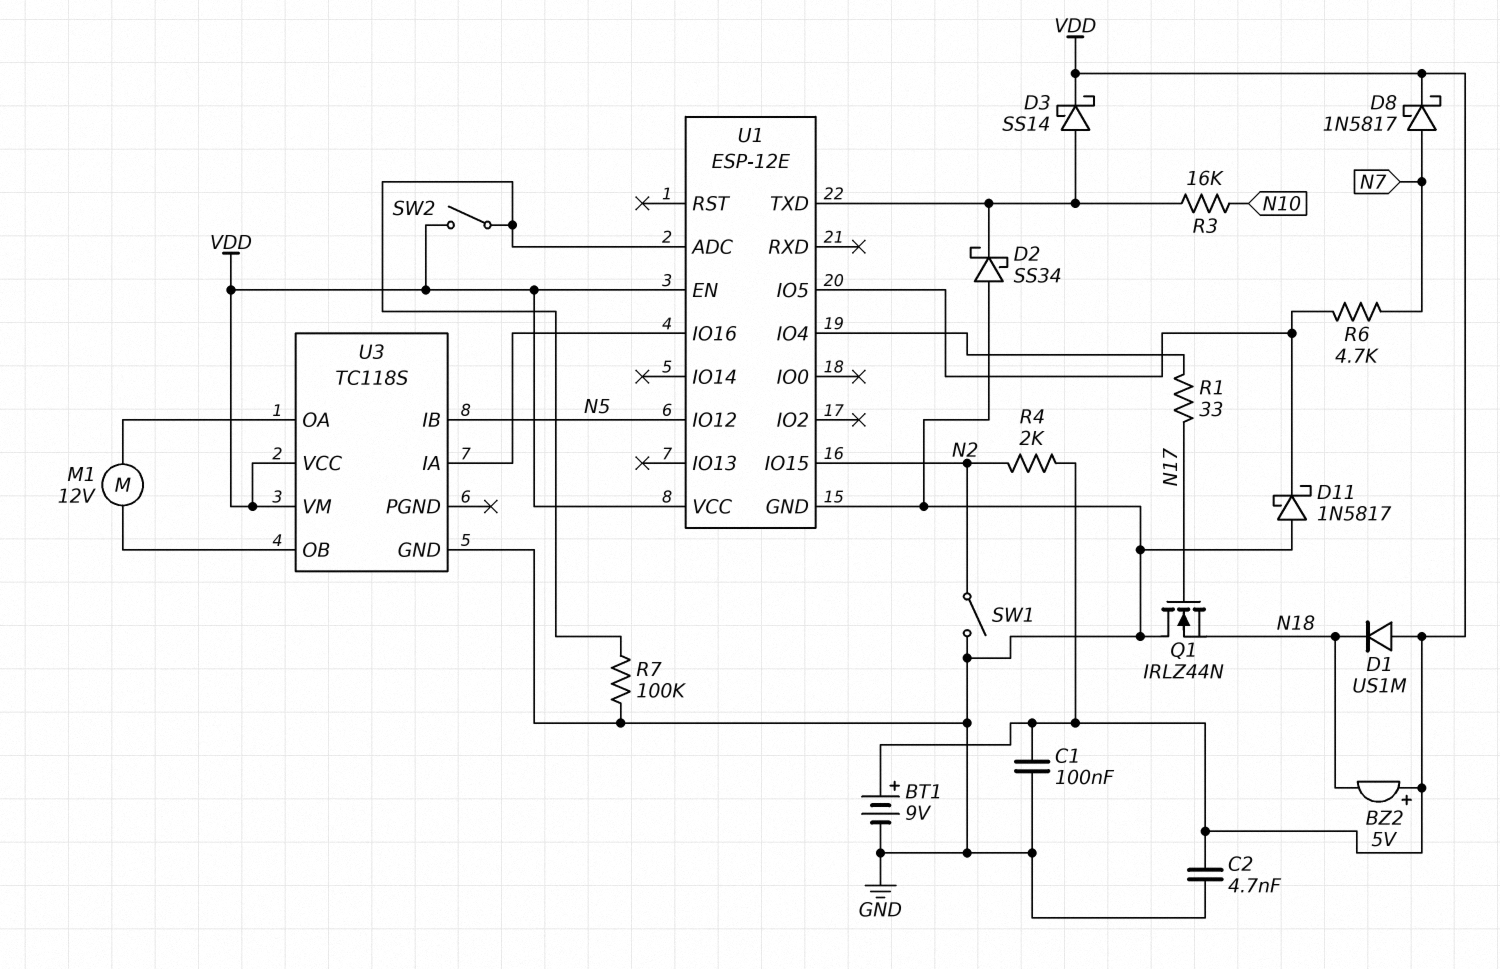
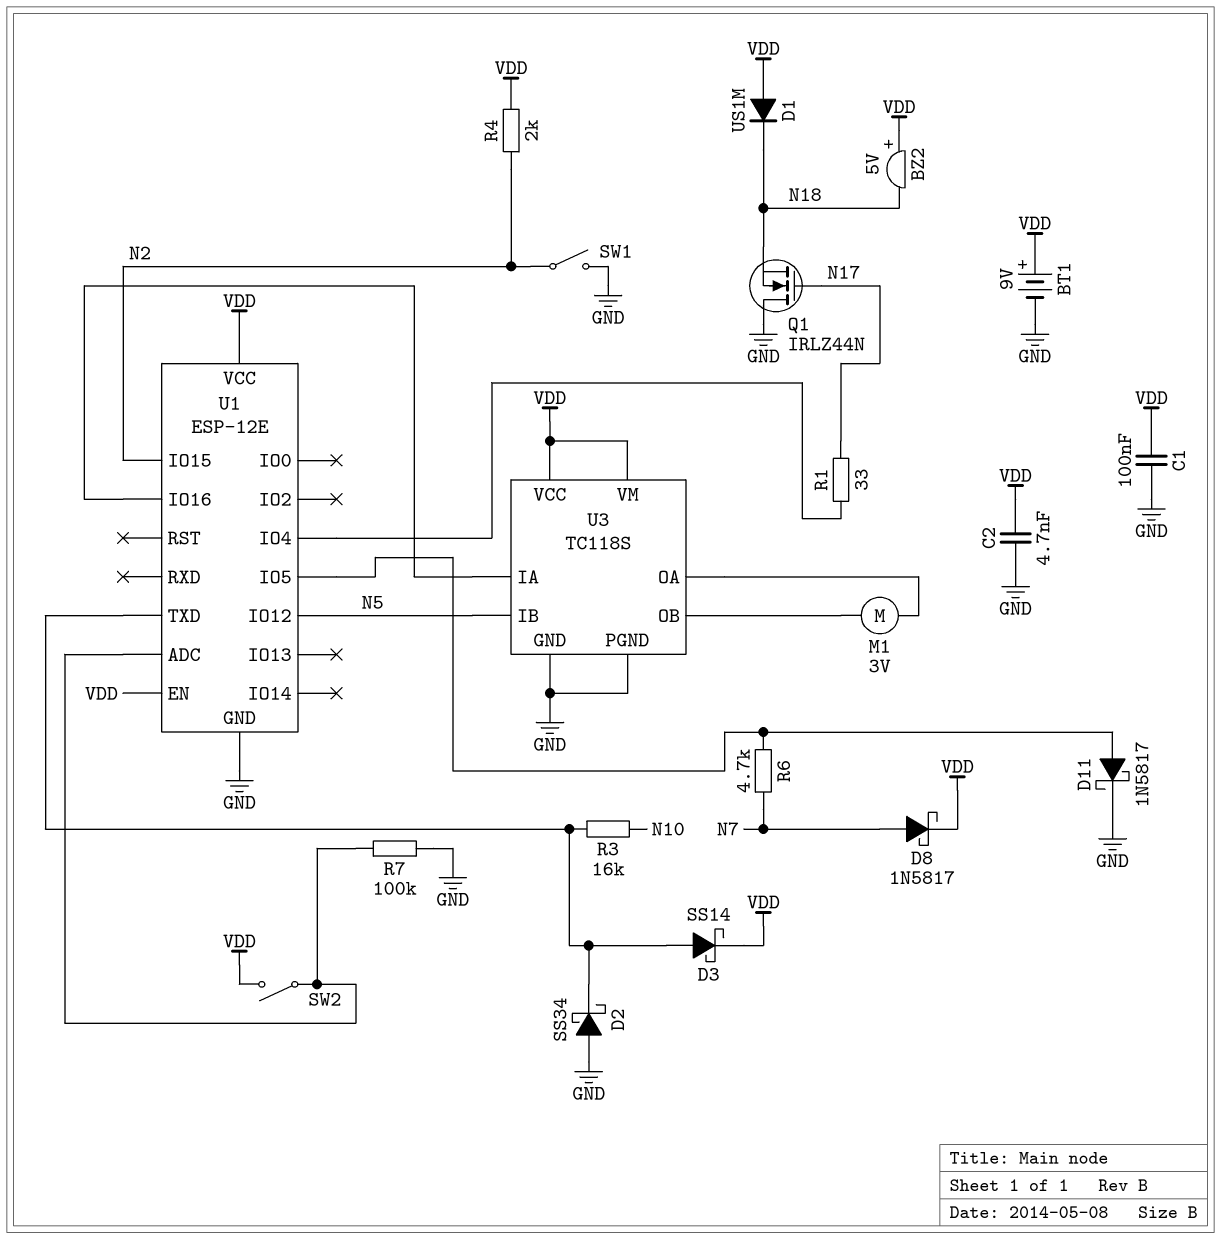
D11: schottky 1N5817 (A GND, K U1/IO5) -> schottky 1N5817 (A U1/IO5, K GND)
M1: motor 12V (U3/OA, U3/OB) -> motor 3V (U3/OA, U3/OB)
U3 pin PGND: none -> GND

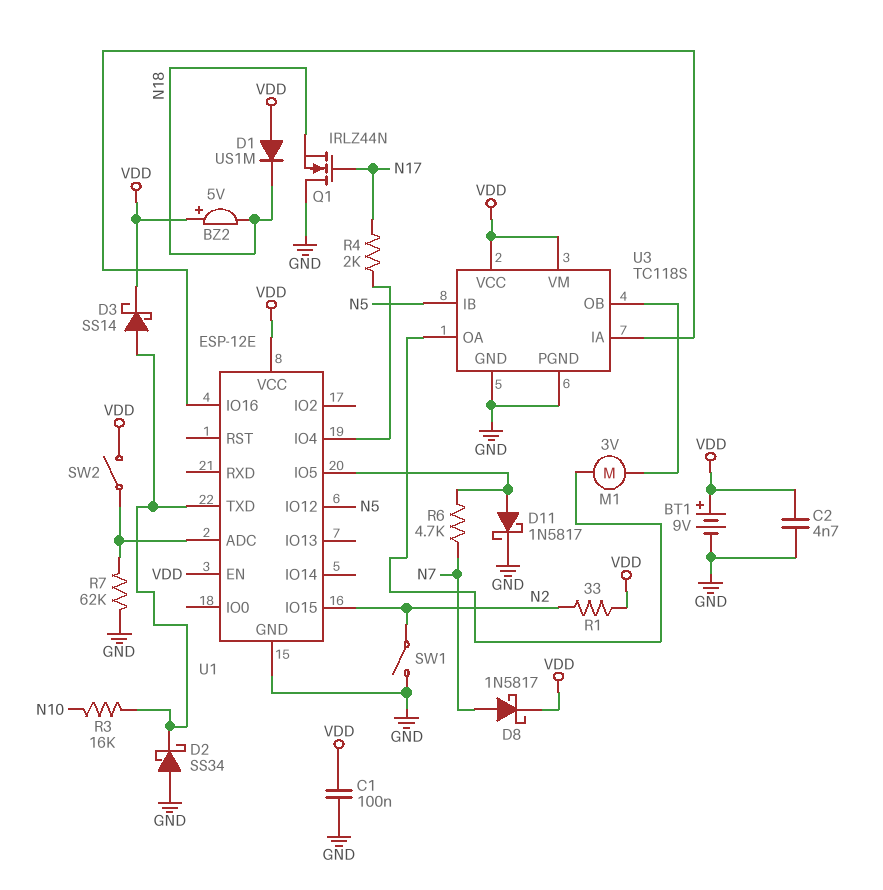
R1: 33 (N17, U1/IO4) -> 33 (N2, VDD)
R4: 2k (N2, VDD) -> 2k (N17, U1/IO4)
R7: 100k (GND, U1/ADC) -> 62k (GND, U1/ADC)

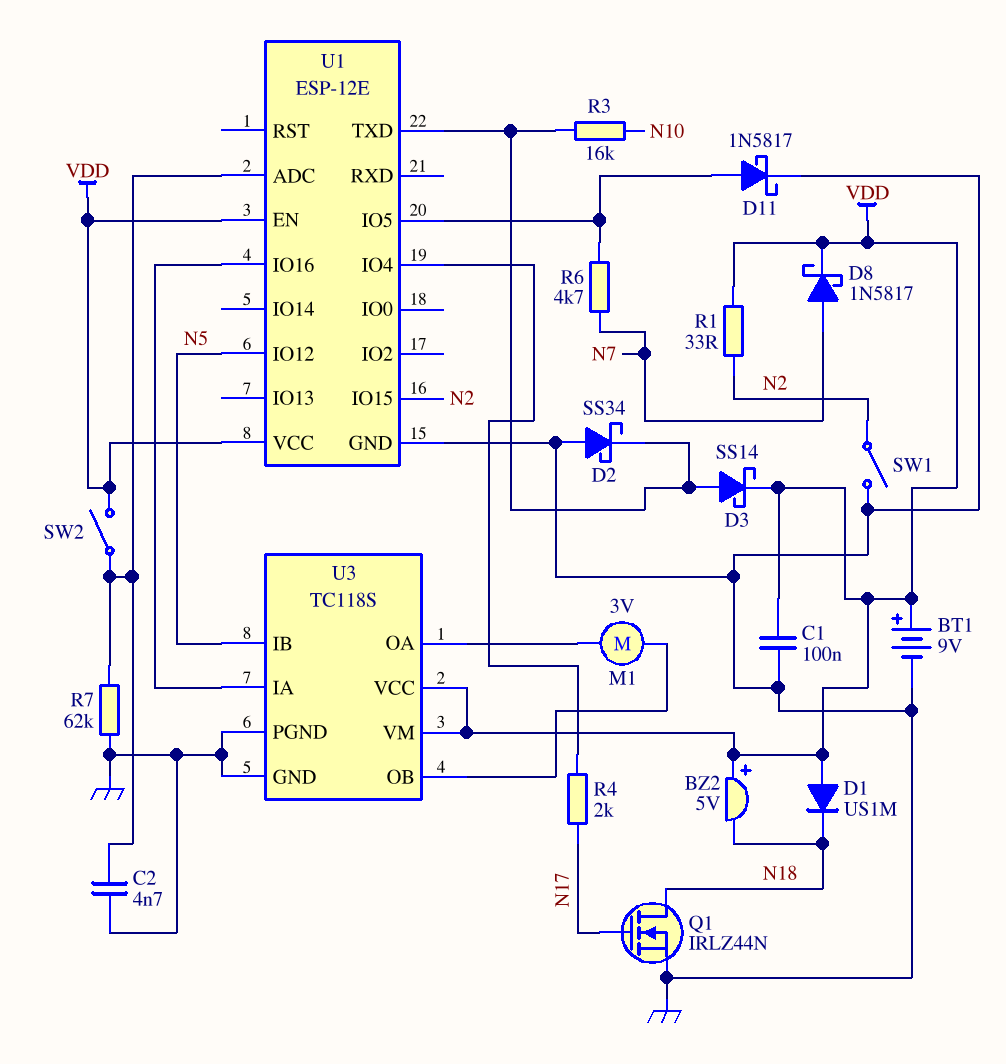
C2: 4.7nF (GND, VDD) -> 4.7nF (GND, U1/ADC)
Q1: NMOS IRLZ44N (G N17, D GND, S N18) -> NMOS IRLZ44N (G N17, D N18, S GND)

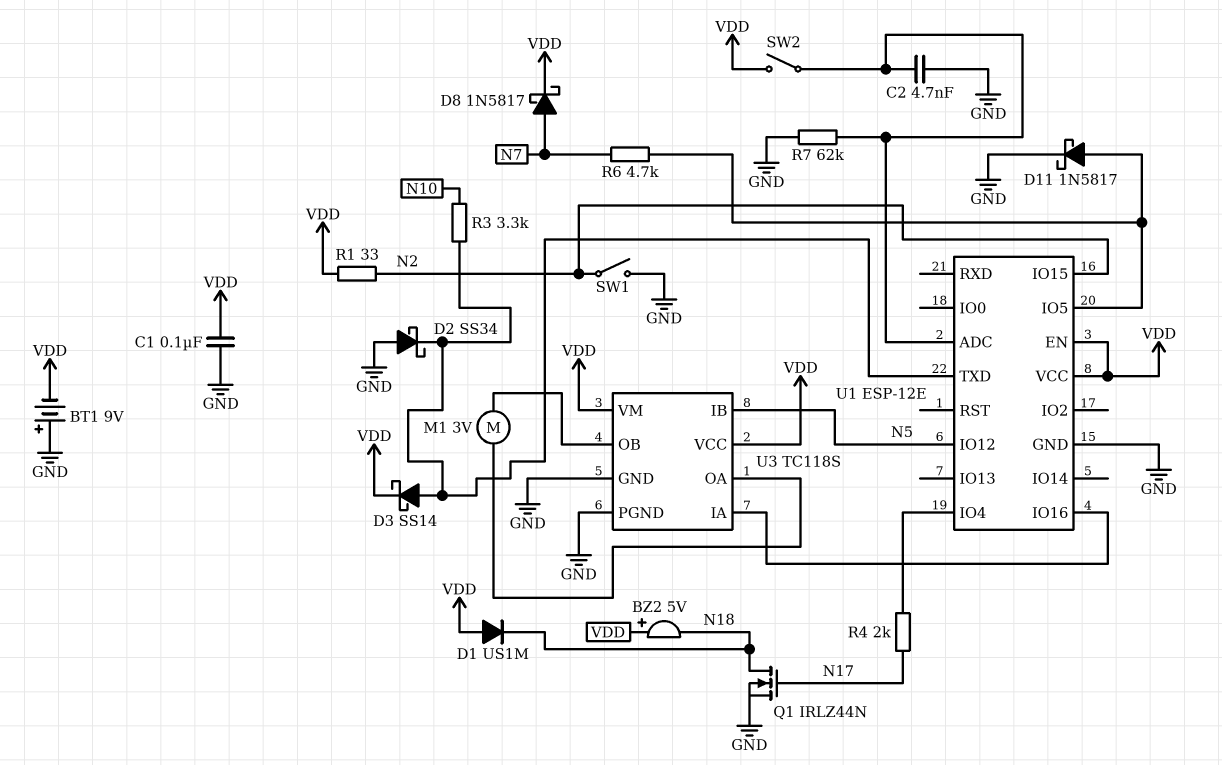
BT1: 9V (plus VDD, minus GND) -> 9V (plus GND, minus VDD)
R3: 16k (N10, U1/TXD) -> 3.3k (N10, U1/TXD)

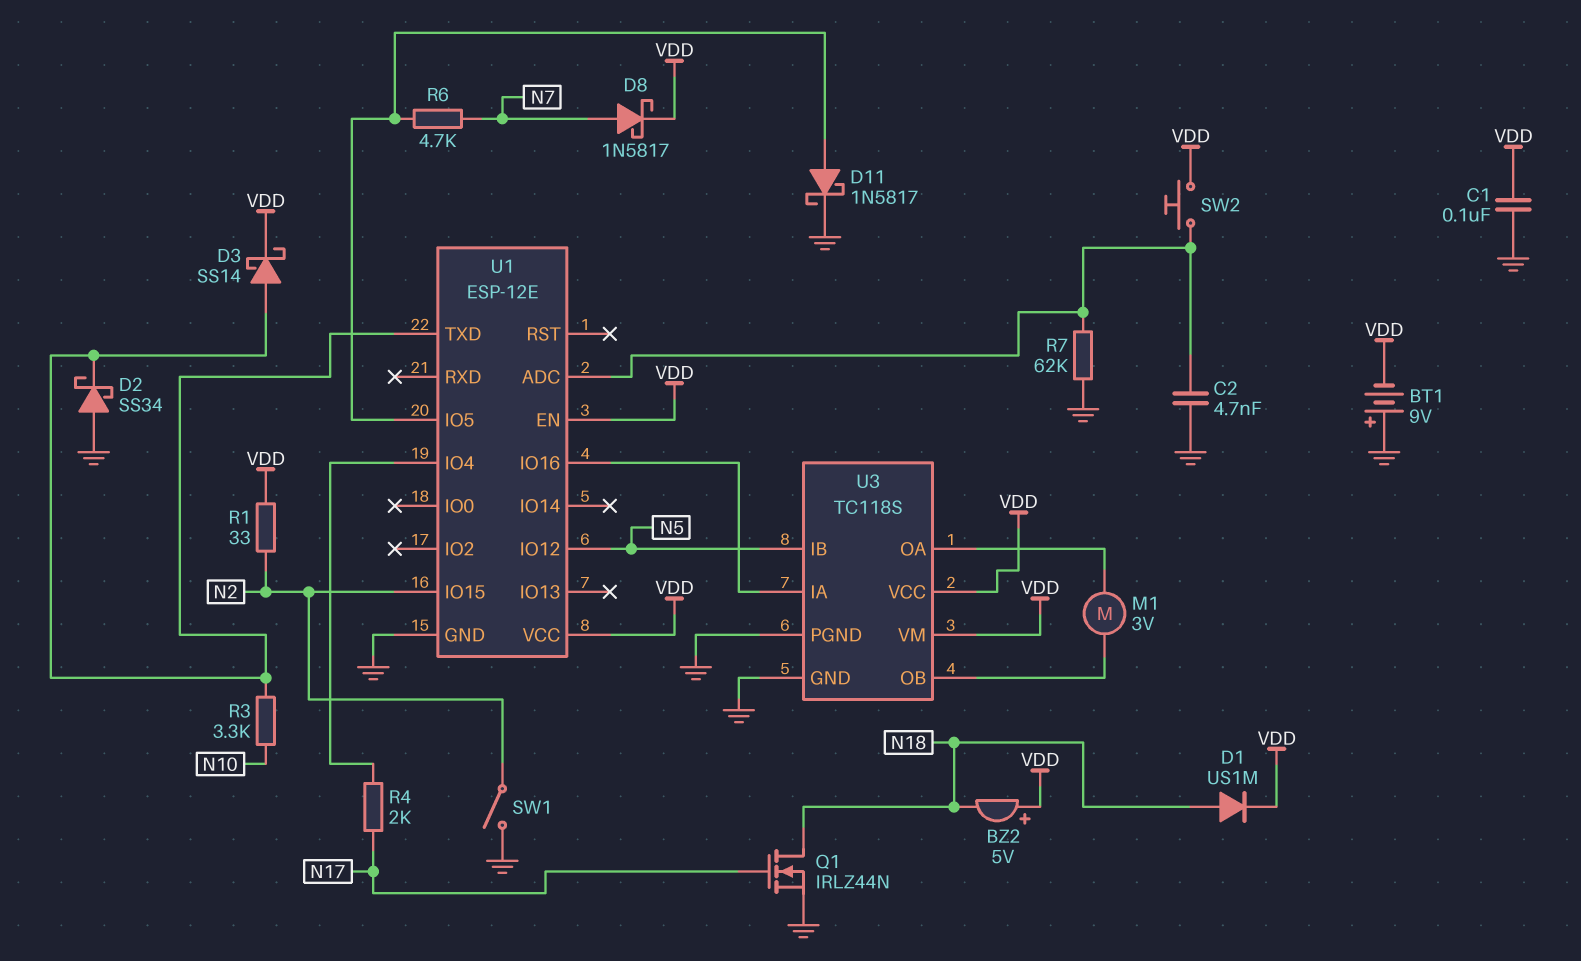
D1: diode US1M (A VDD, K N18) -> diode US1M (A N18, K VDD)
SW2: switch (U1/ADC, VDD) -> button (U1/ADC, VDD)

